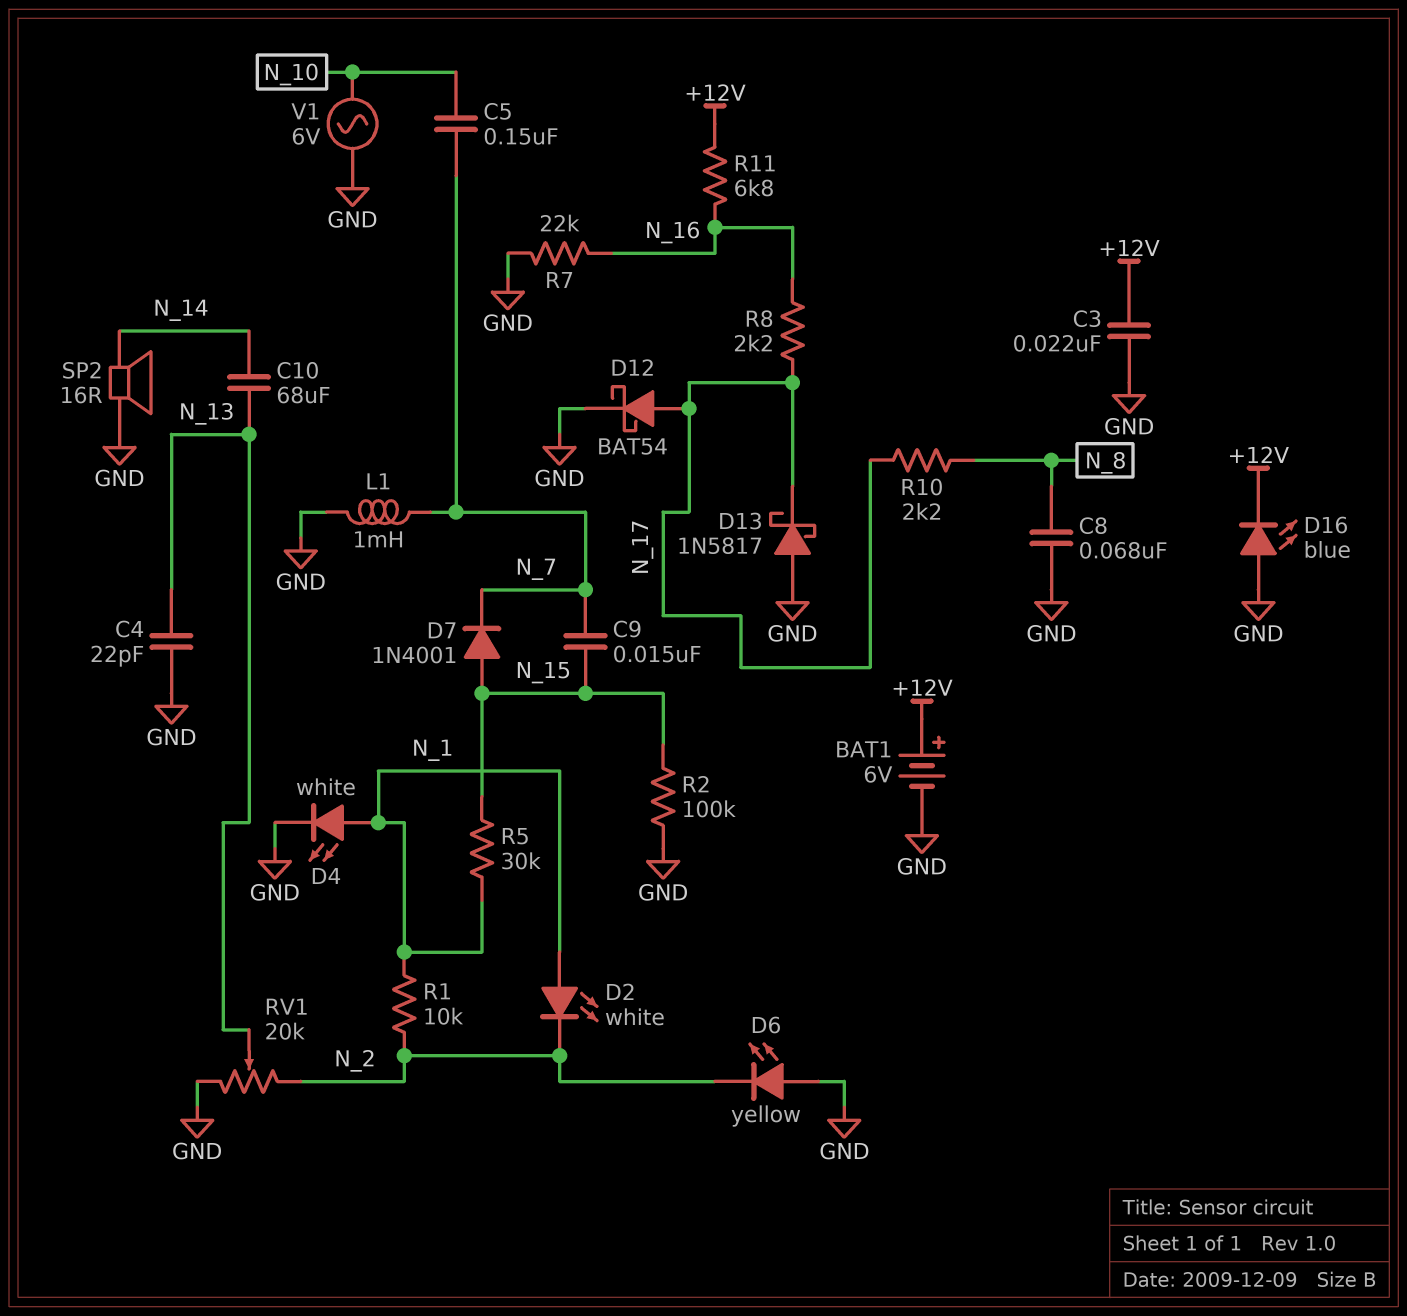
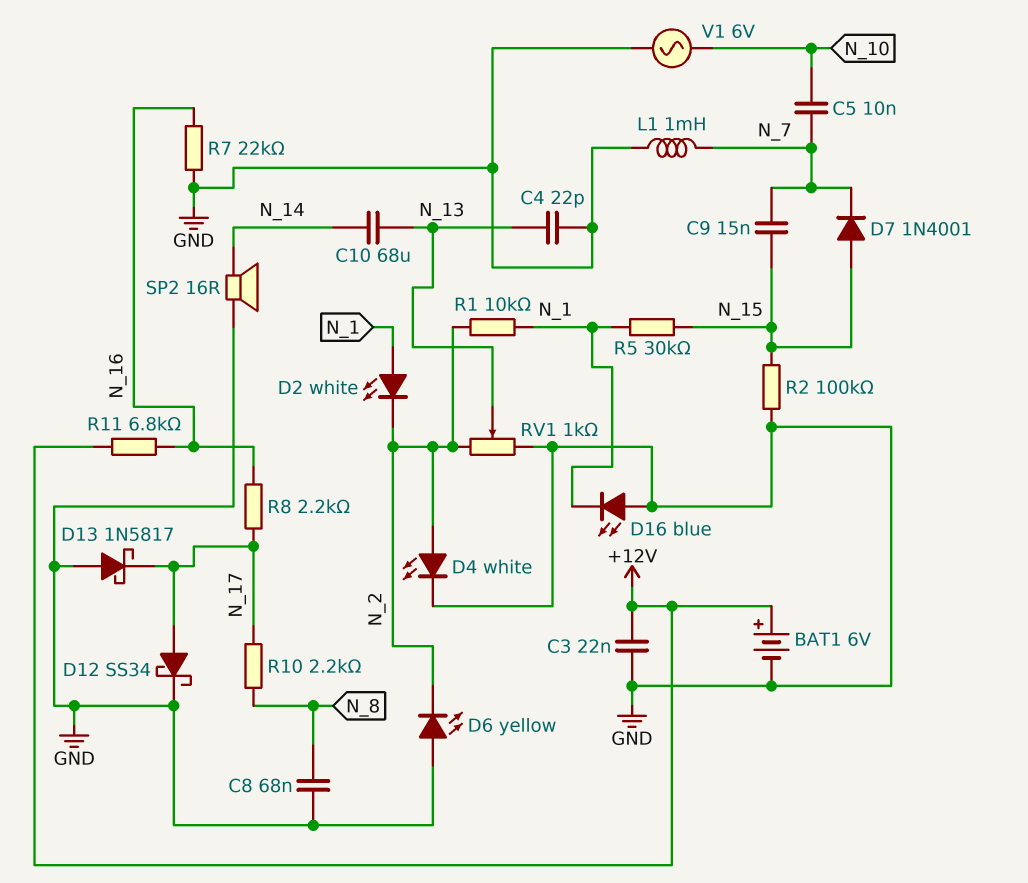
C5: 150nF (N_7, N_10) -> 10nF (N_7, N_10)
D4: LED white (A N_1, K GND) -> LED white (A N_2, K GND)
D12: schottky BAT54 (A N_17, K GND) -> schottky SS34 (A N_17, K GND)
D16: LED blue (A GND, K +12V) -> LED blue (A GND, K N_1)
RV1: 20k (GND, N_2, wiper N_13) -> 1k (GND, N_2, wiper N_13)

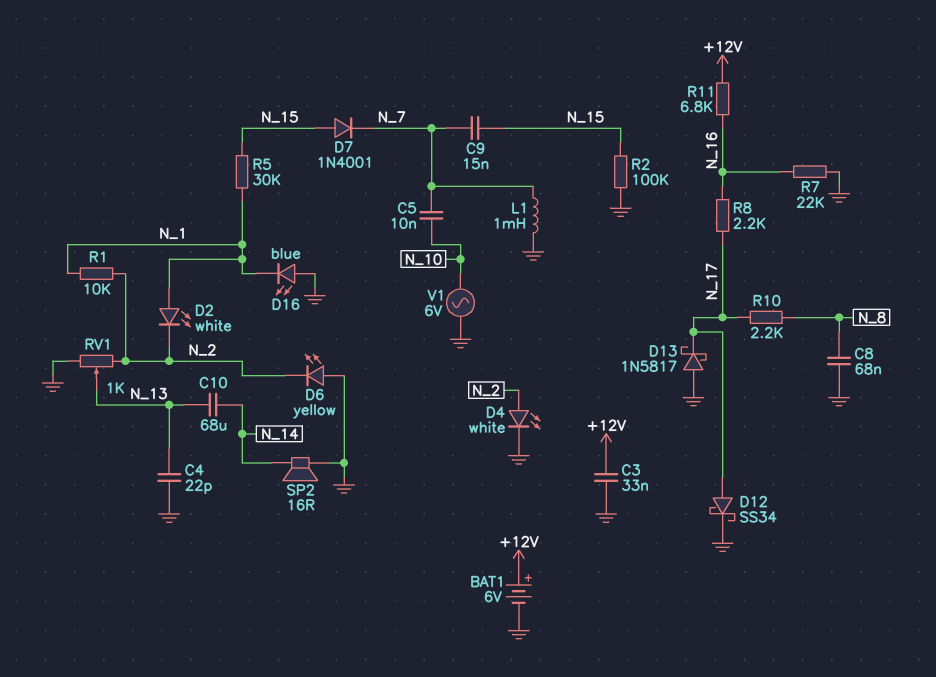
C3: 22nF (+12V, GND) -> 33nF (+12V, GND)

